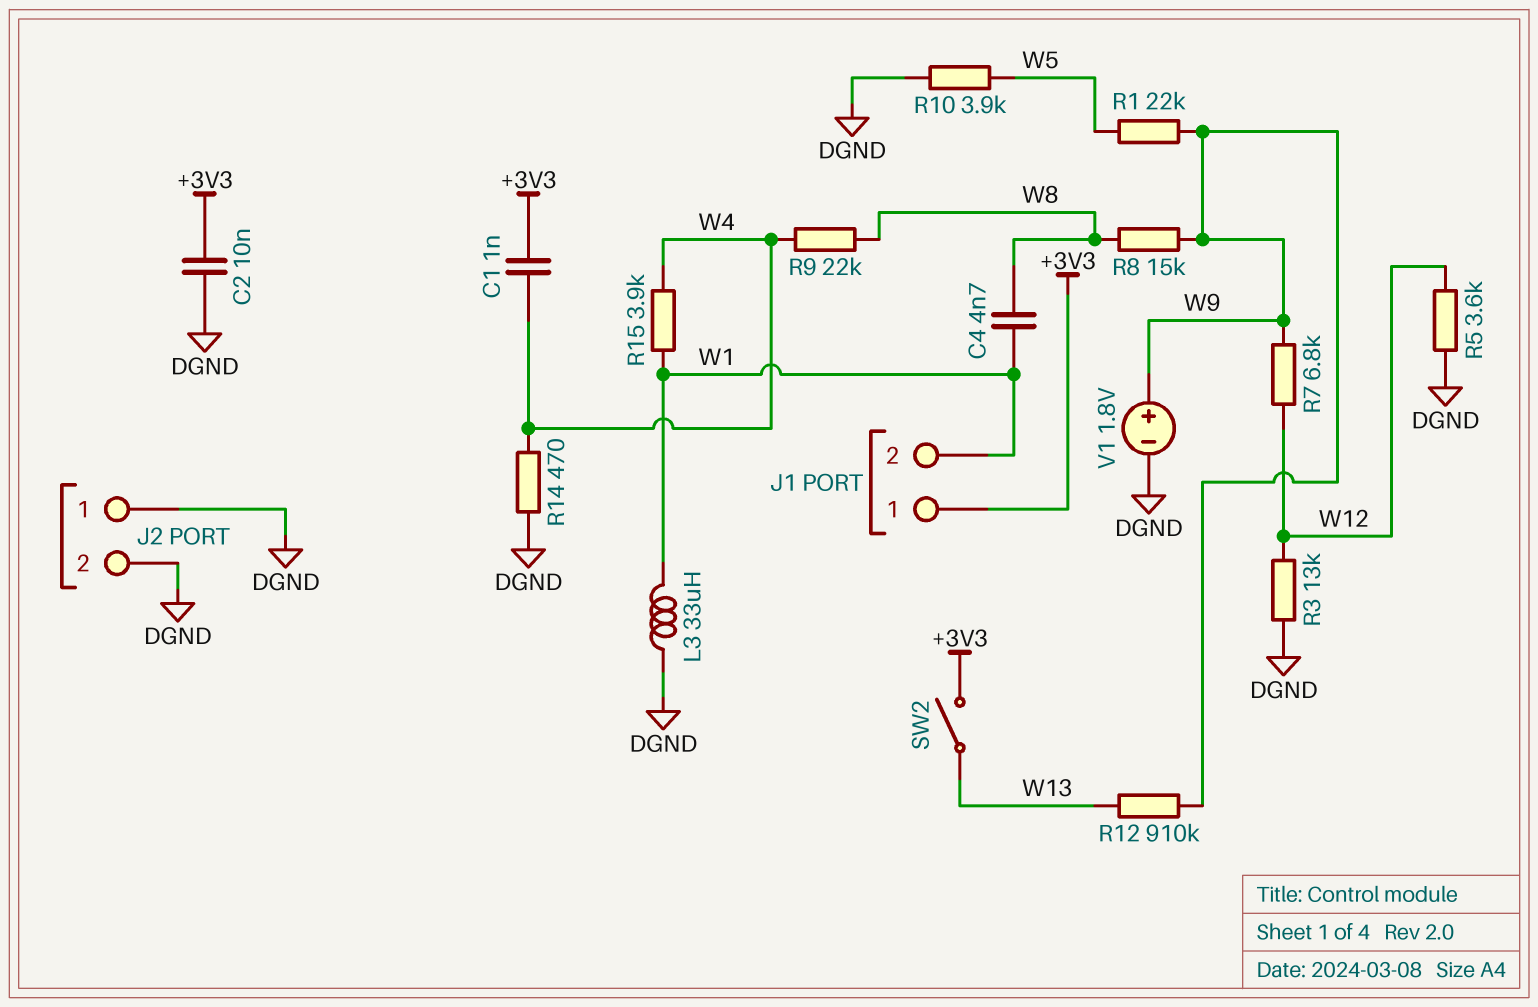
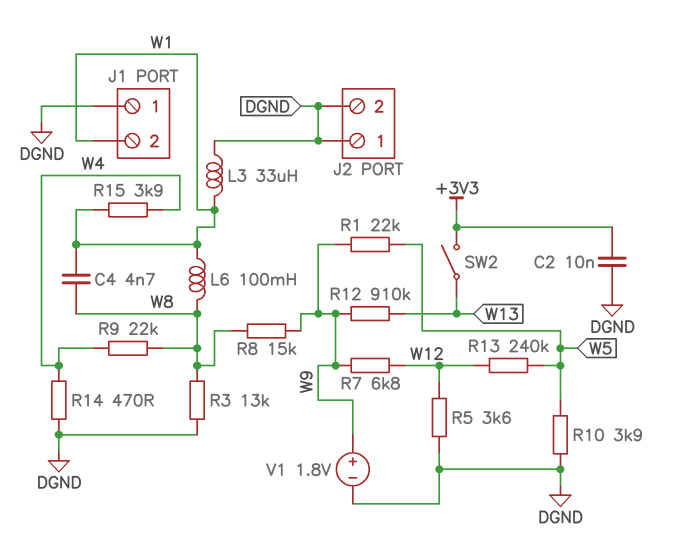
C1: 1nF (+3V3, W4) -> none
J1 pin 1: +3V3 -> DGND
L6: none -> 100mH (W1, W8)
R3: 13k (DGND, W12) -> 13k (DGND, W8)
R13: none -> 240k (W5, W12)

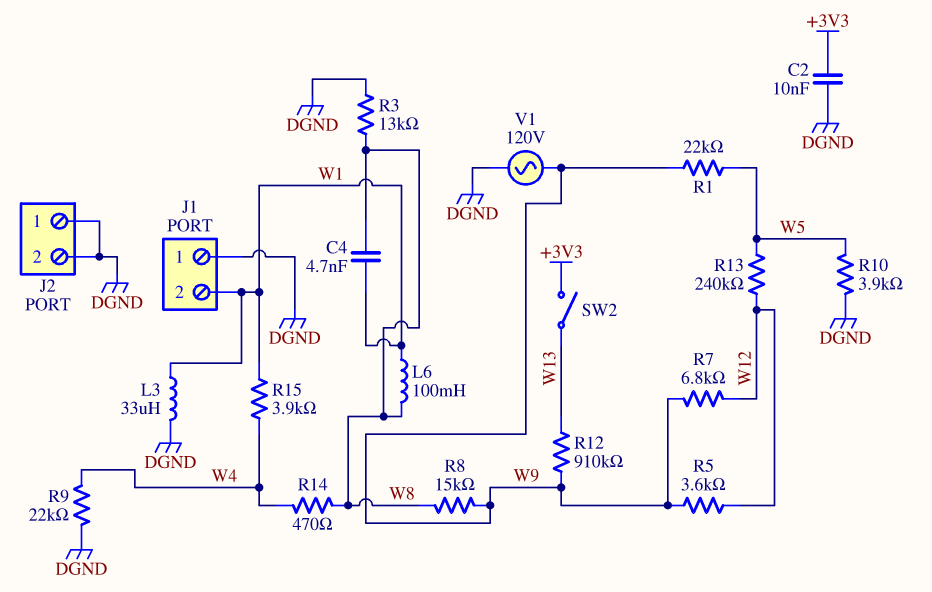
R5: 3.6k (DGND, W12) -> 3.6k (W9, W12)
R9: 22k (W4, W8) -> 22k (DGND, W4)
R14: 470 (DGND, W4) -> 470 (W4, W8)
V1: 1.8V (plus W9, minus DGND) -> AC 120V (DGND, W9)

